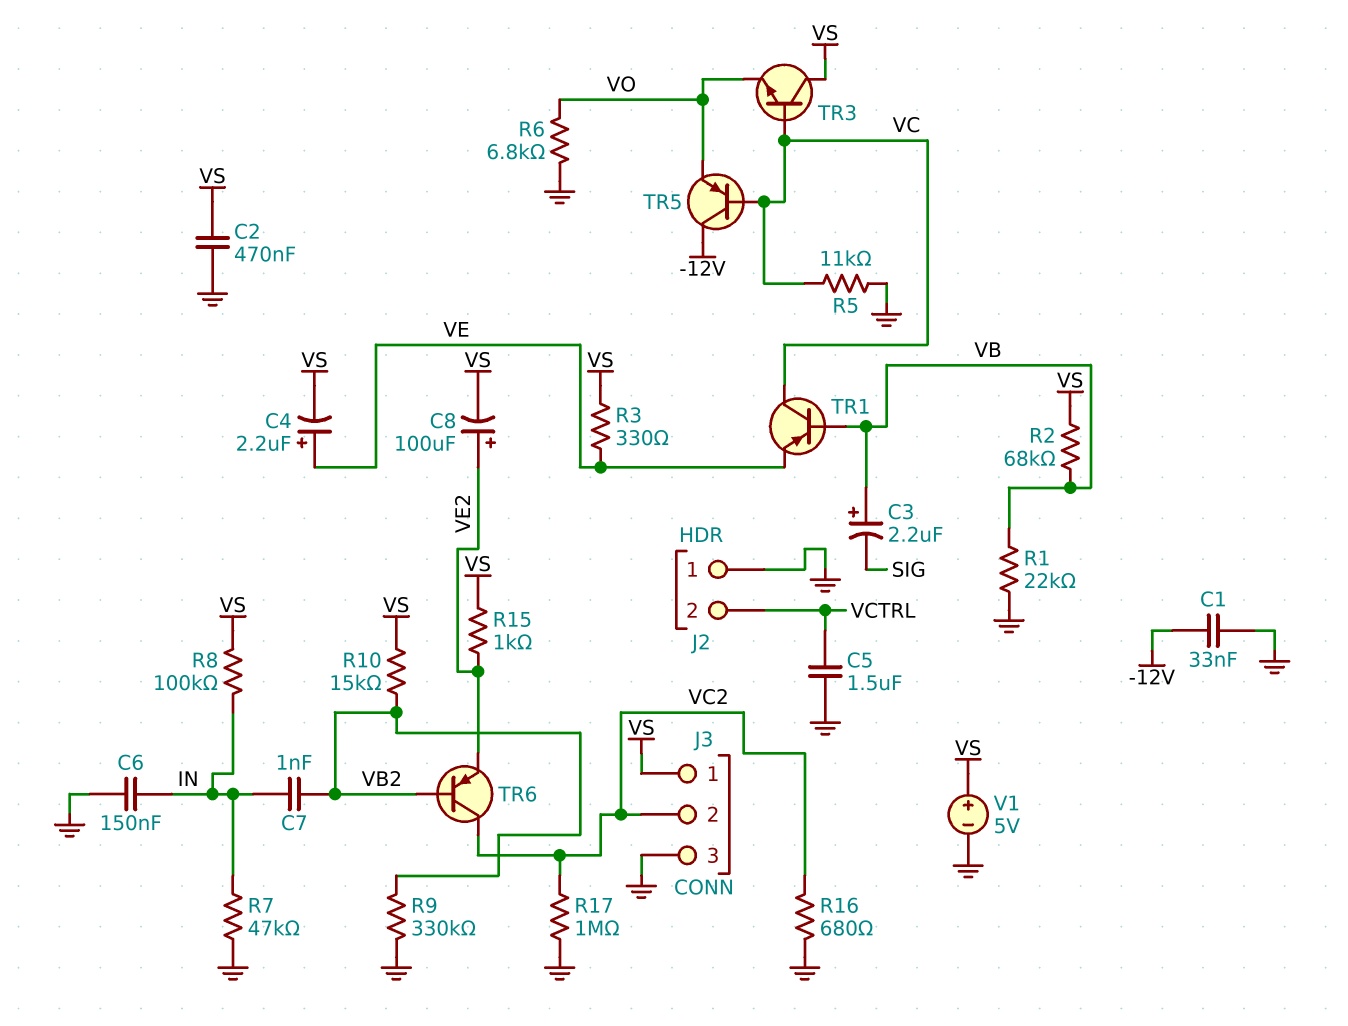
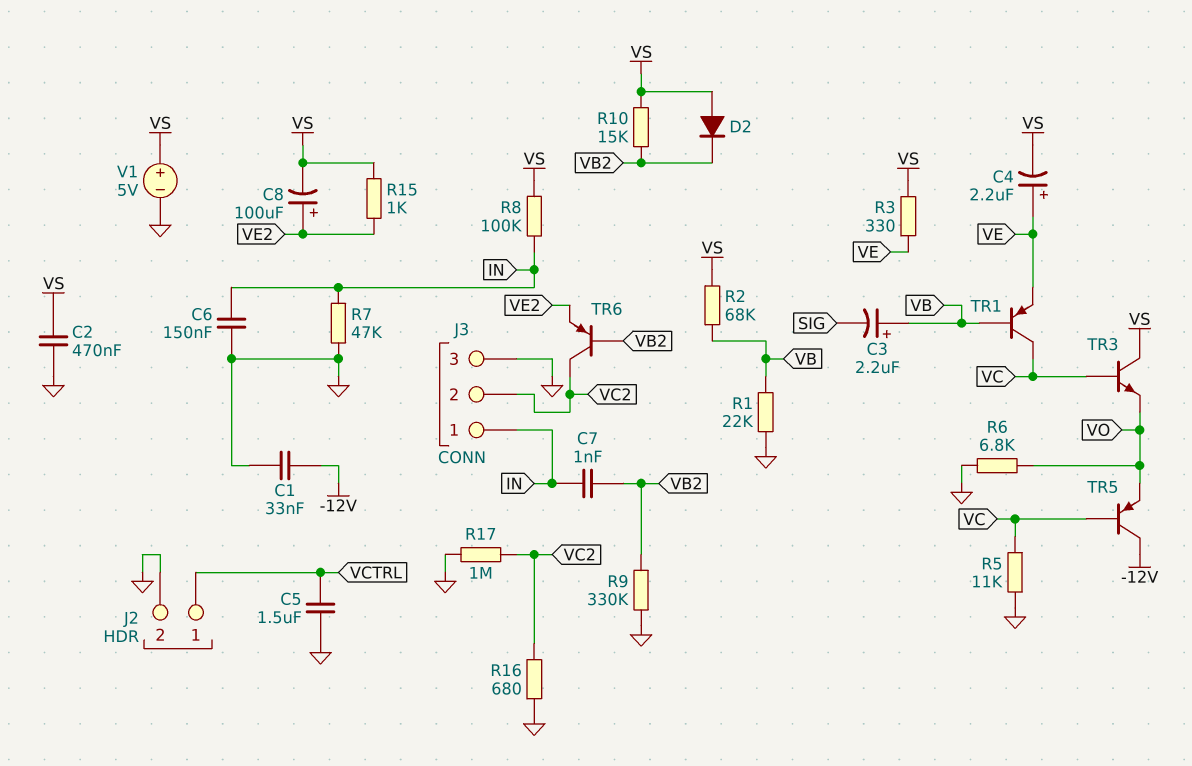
D2: none -> diode (A VS, K VB2)
J2 pin 1: GND -> VCTRL
J2 pin 2: VCTRL -> GND
J3 pin 1: VS -> IN

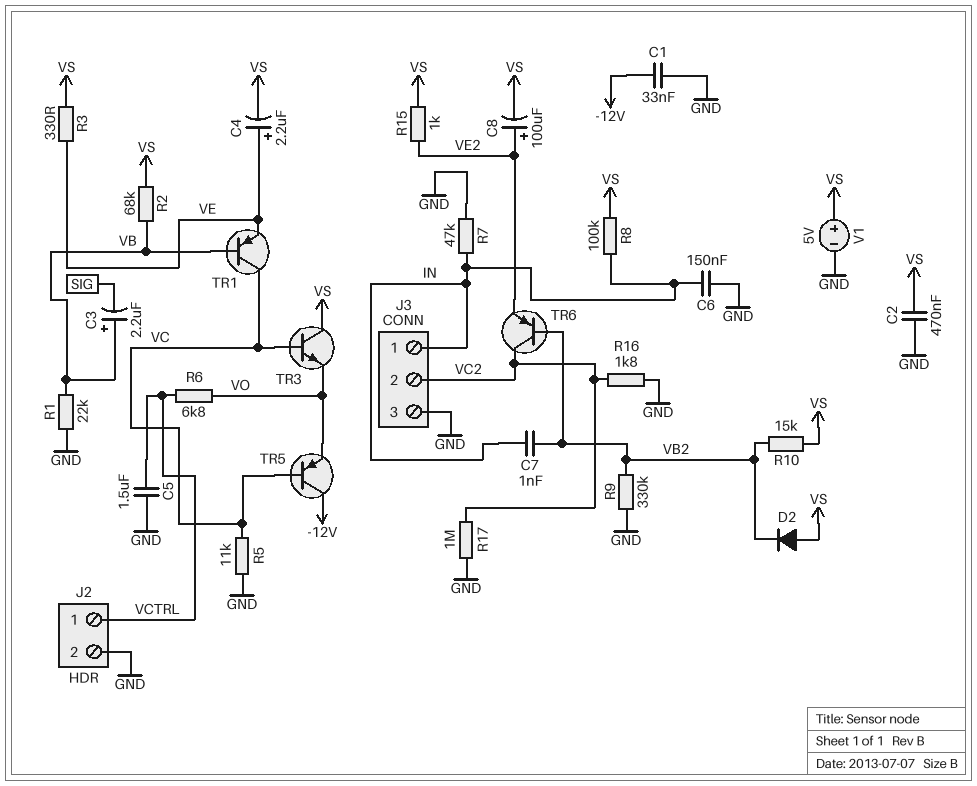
R6: 6.8k (GND, VO) -> 6.8k (VCTRL, VO)
R16: 680 (GND, VC2) -> 1.8k (GND, VC2)

